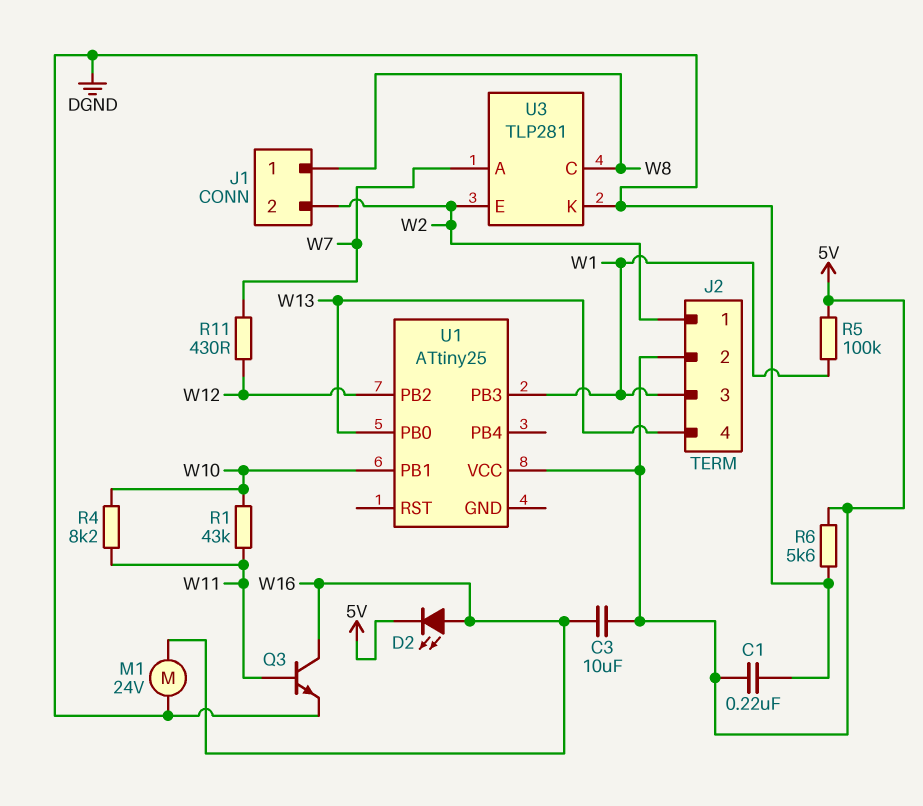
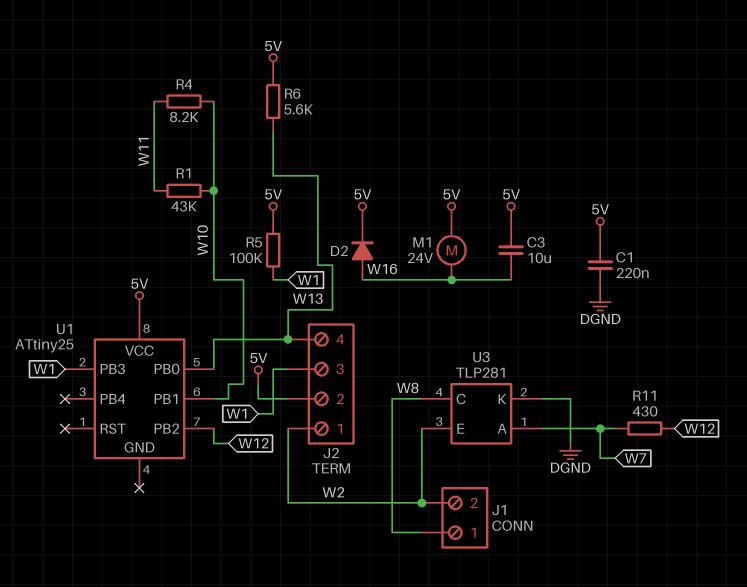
D2: LED (A W16, K 5V) -> diode (A W16, K 5V)
M1: motor 24V (DGND, W16) -> motor 24V (5V, W16)
Q3: NPN (B W11, C W16, E DGND) -> none
R6: 5.6k (5V, DGND) -> 5.6k (5V, W13)

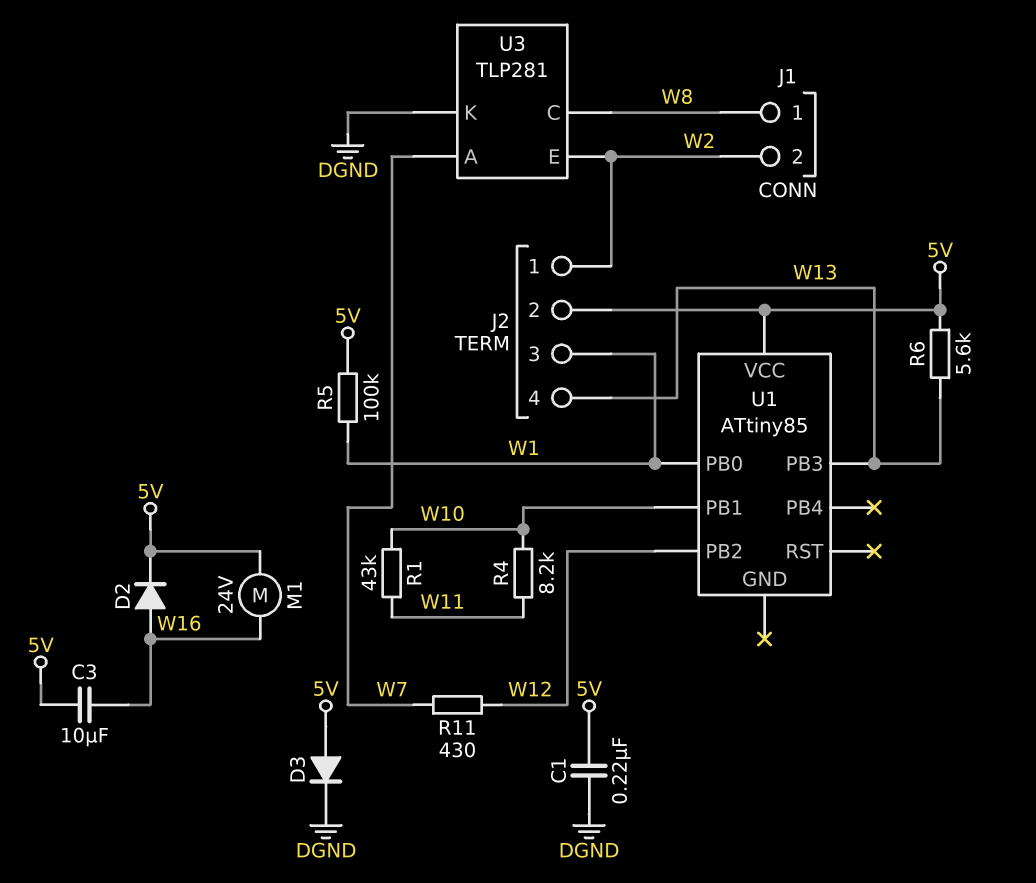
D3: none -> diode (A 5V, K DGND)
U1: ATtiny25 -> ATtiny85
U1 pin PB0: W13 -> W1
U1 pin PB3: W1 -> W13

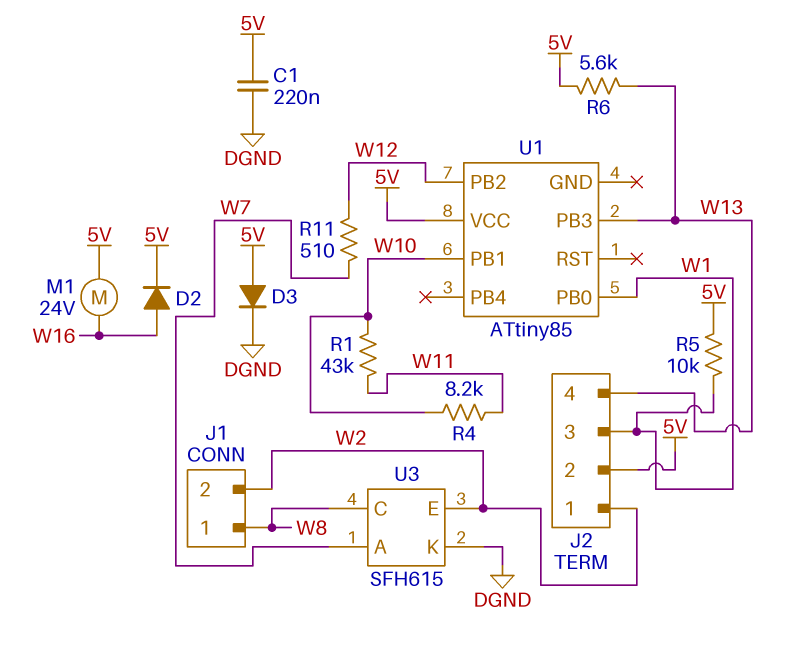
C3: 10uF (5V, W16) -> none
R5: 100k (5V, W1) -> 10k (5V, W1)
R11: 430 (W7, W12) -> 510 (W7, W12)
U3: TLP281 -> SFH615

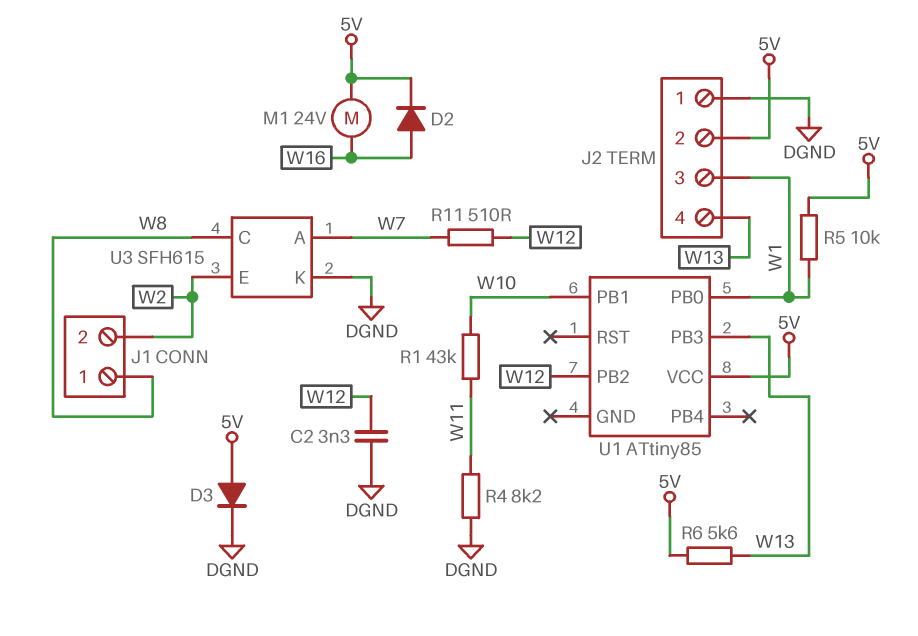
C1: 220nF (5V, DGND) -> none
C2: none -> 3.3nF (DGND, W12)
J2 pin 1: W2 -> DGND
R4: 8.2k (W10, W11) -> 8.2k (DGND, W11)

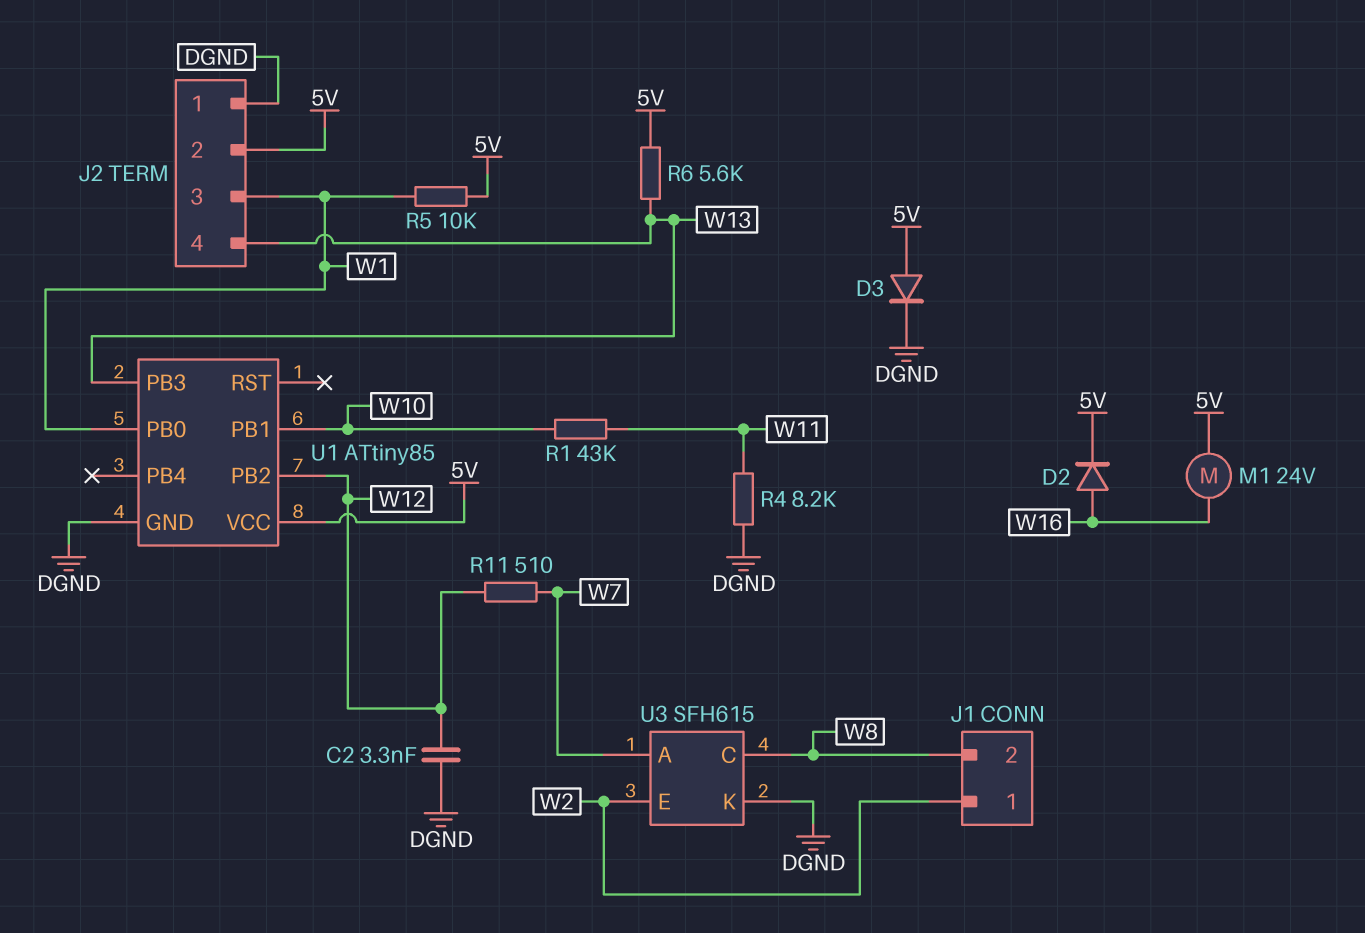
J1 pin 1: W8 -> W2
J1 pin 2: W2 -> W8
U1 pin GND: none -> DGND

